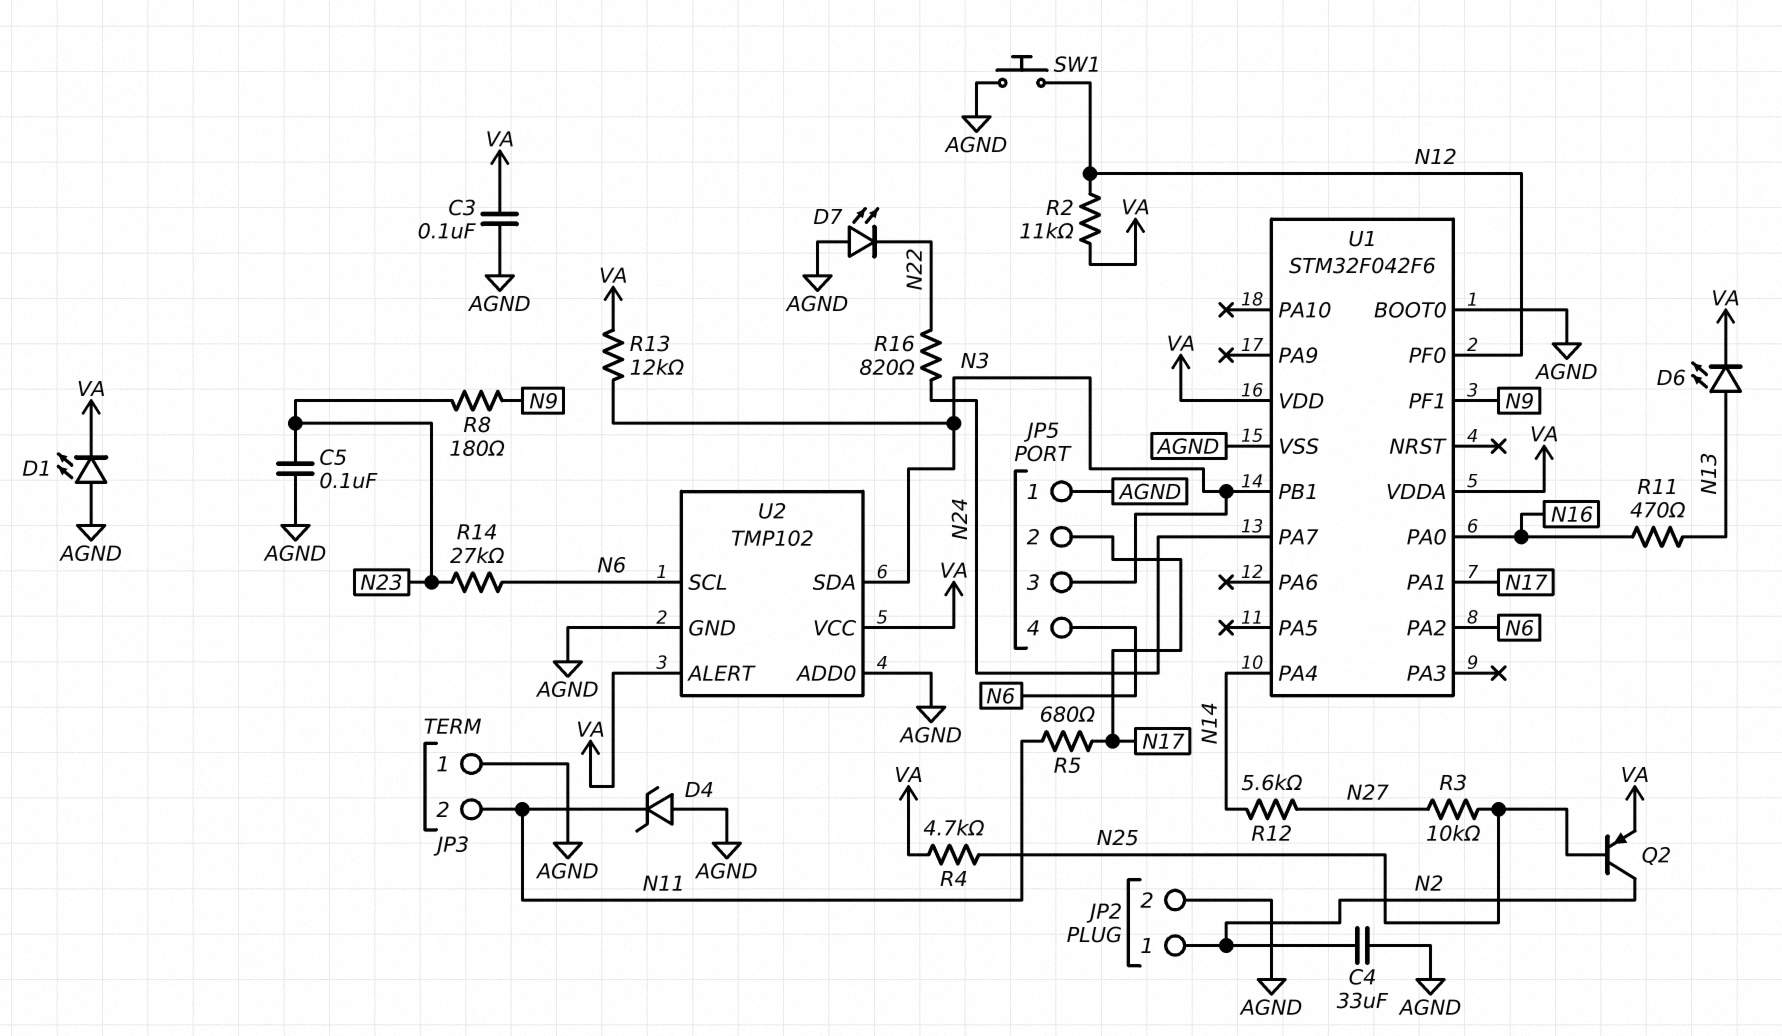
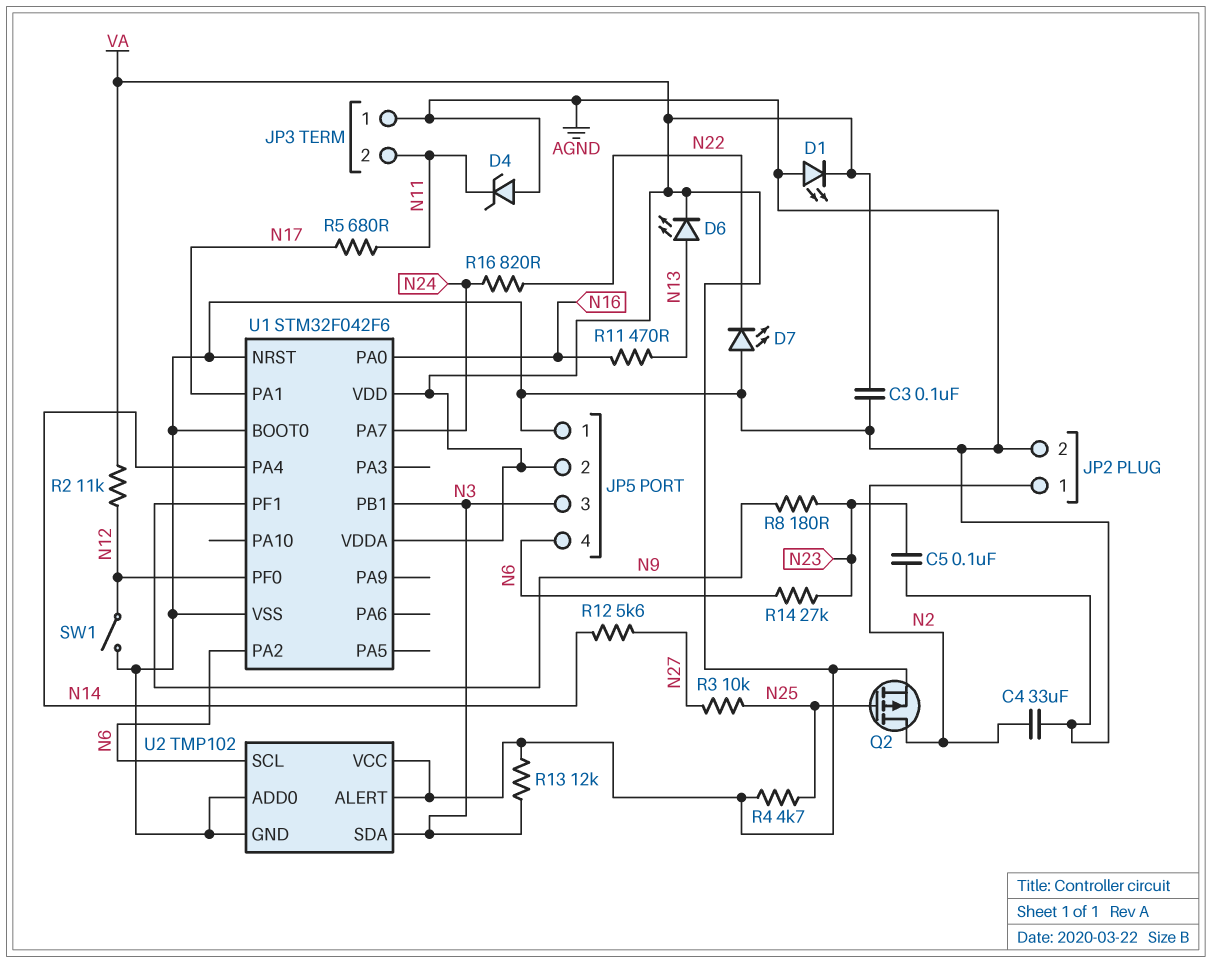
JP5 pin 2: N17 -> VA
Q2: PNP (B N25, C N2, E VA) -> PMOS (G N25, D N2, S VA)
SW1: button (AGND, N12) -> switch (AGND, N12)
U1 pin NRST: none -> AGND

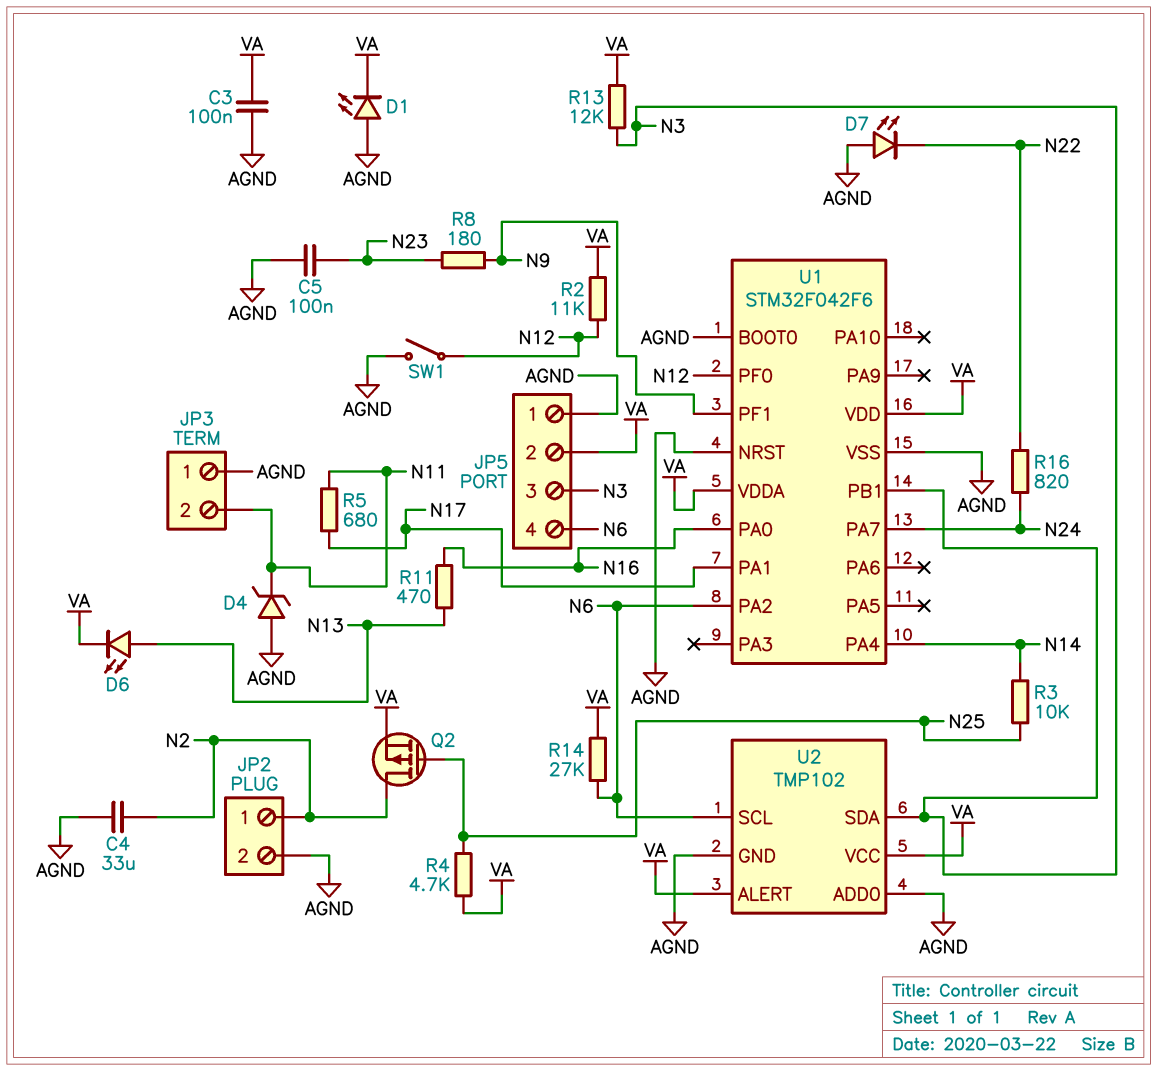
R3: 10k (N25, N27) -> 10k (N14, N25)
R12: 5.6k (N14, N27) -> none
R14: 27k (N6, N23) -> 27k (N6, VA)

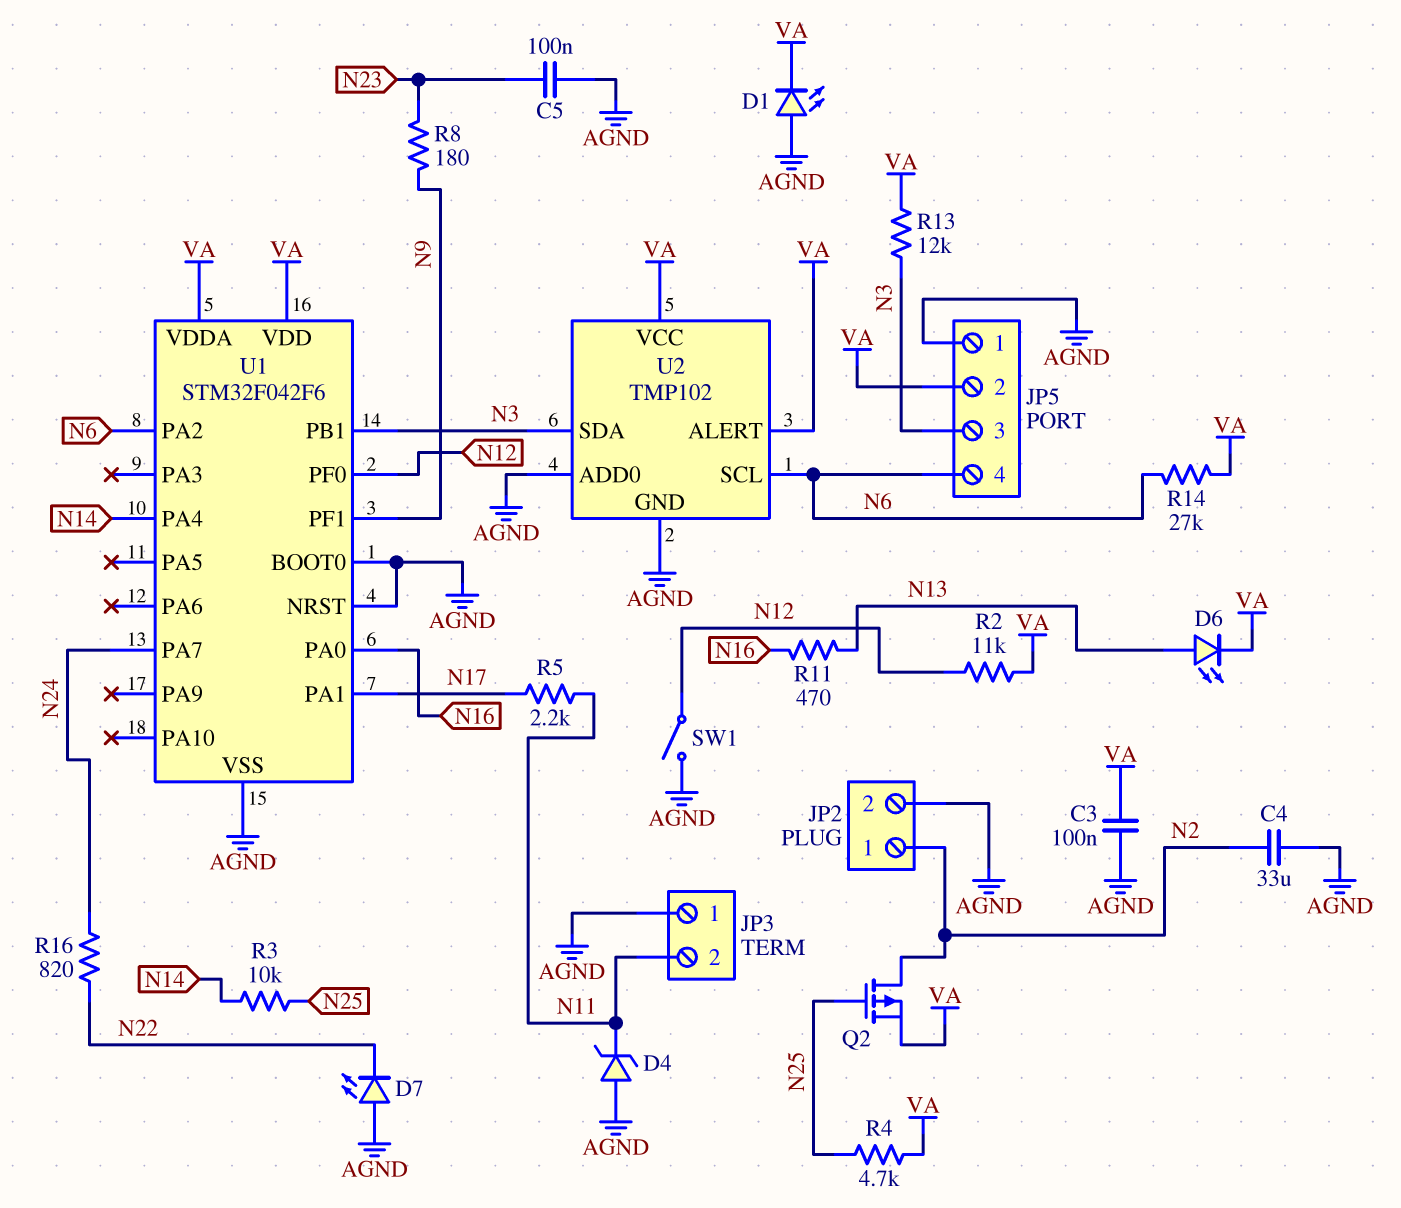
R5: 680 (N11, N17) -> 2.2k (N11, N17)

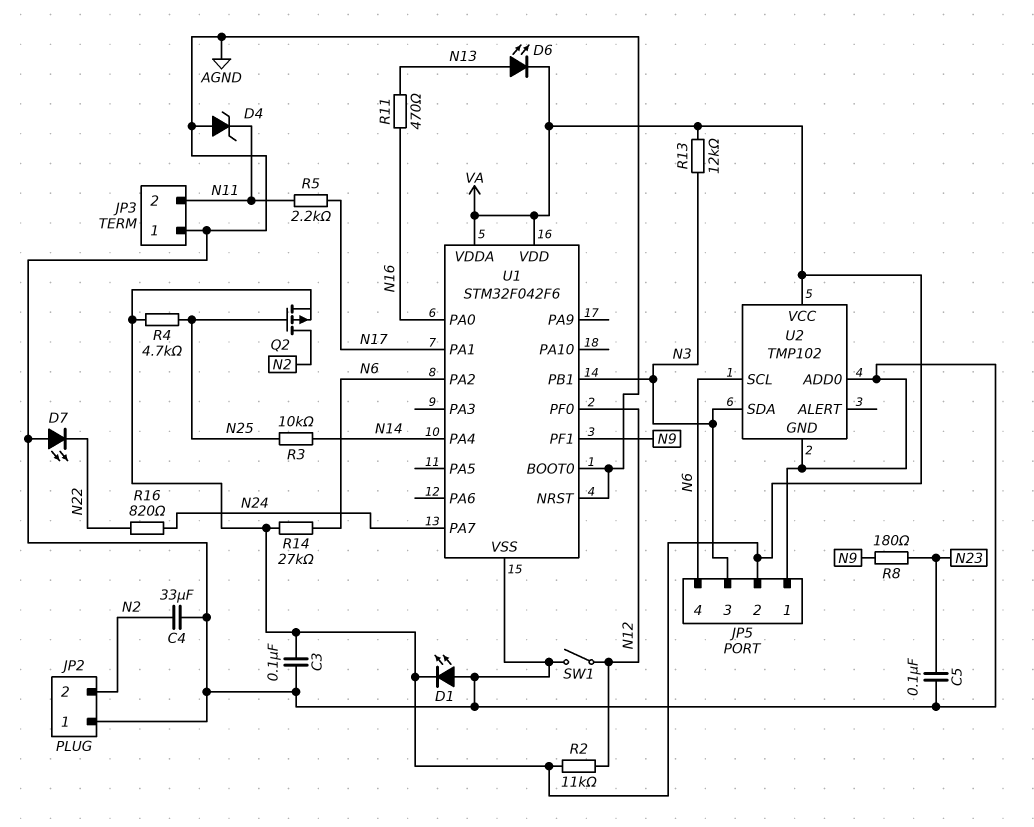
JP2 pin 1: N2 -> AGND
JP2 pin 2: AGND -> N2
U2 pin ALERT: VA -> none

